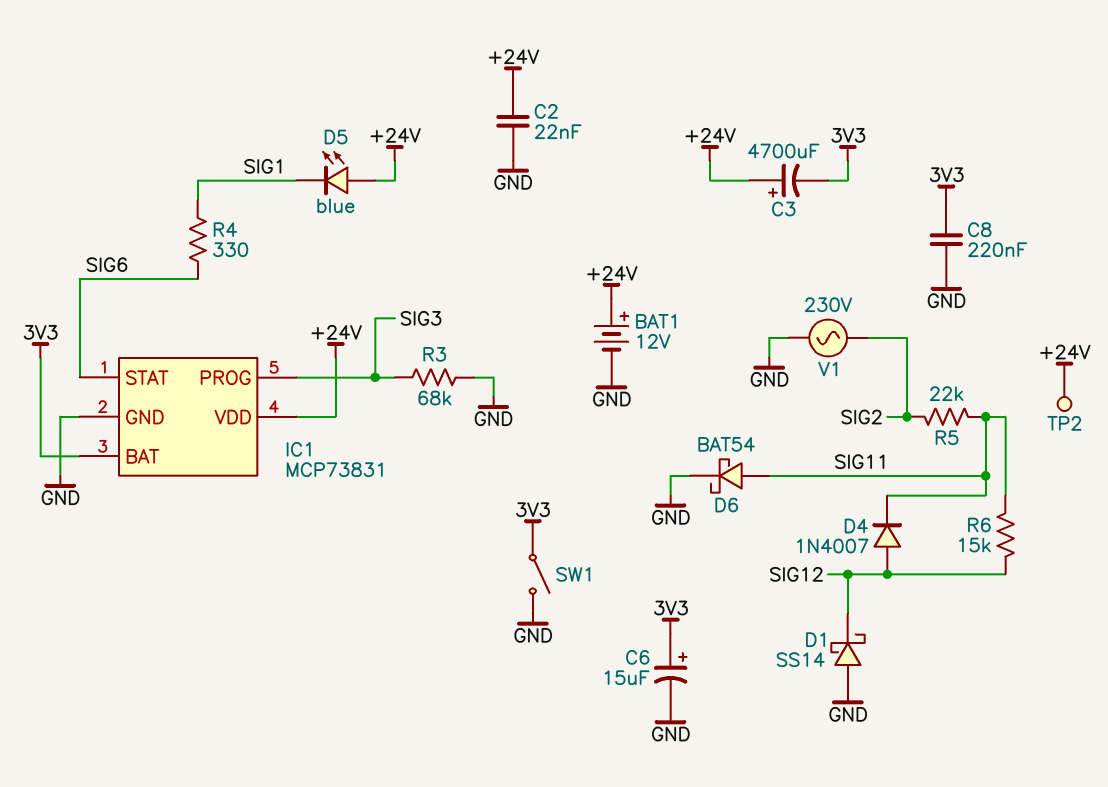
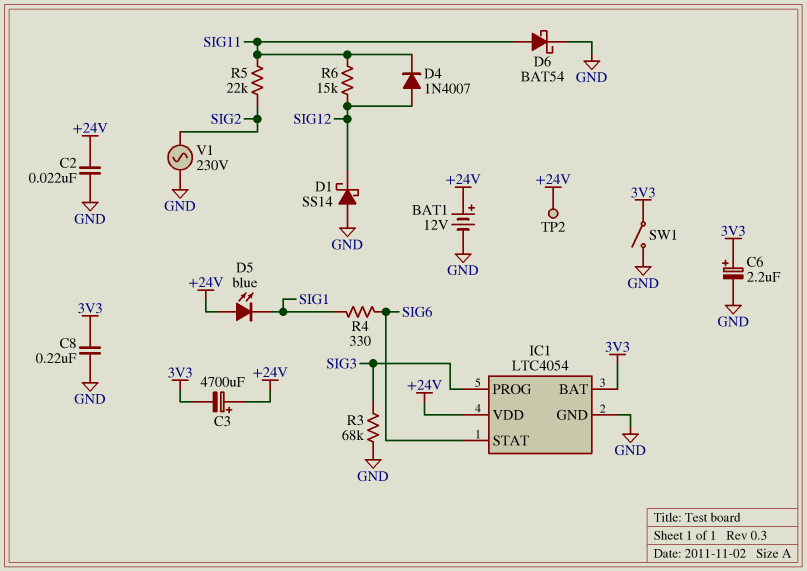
C6: 15uF (plus 3V3, minus GND) -> 2.2uF (plus 3V3, minus GND)
IC1: MCP73831 -> LTC4054

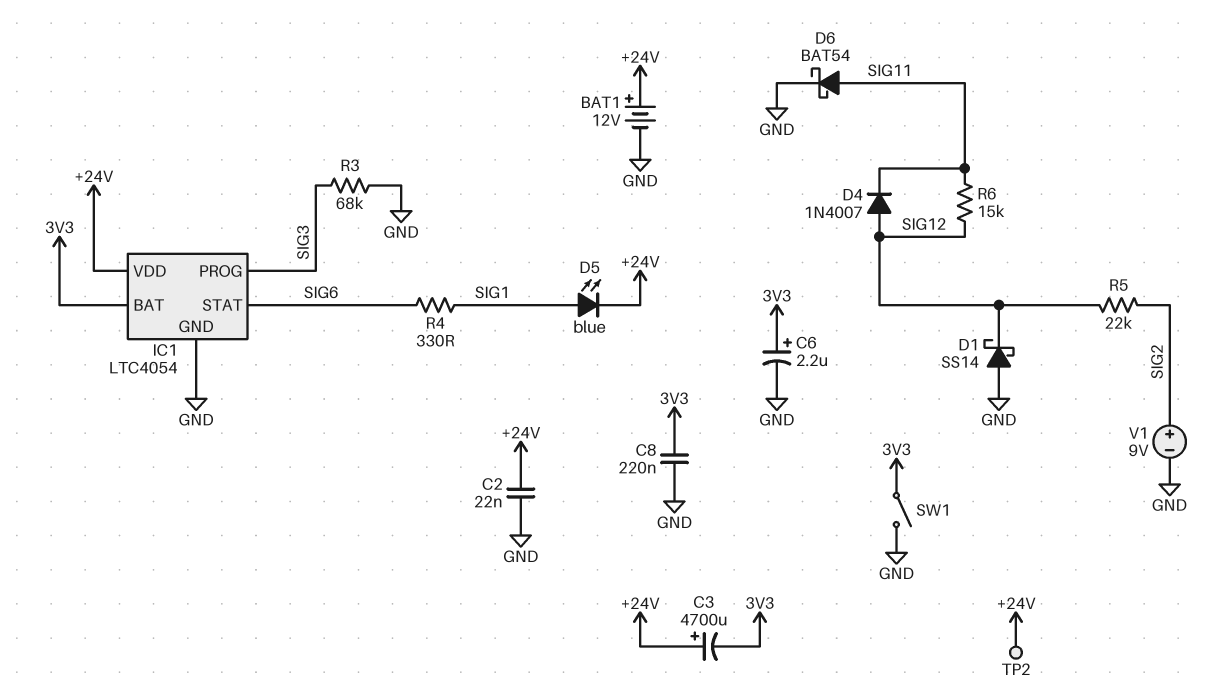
D5: LED blue (A +24V, K SIG1) -> LED blue (A SIG1, K +24V)
R5: 22k (SIG2, SIG11) -> 22k (SIG2, SIG12)
V1: AC 230V (GND, SIG2) -> 9V (plus SIG2, minus GND)

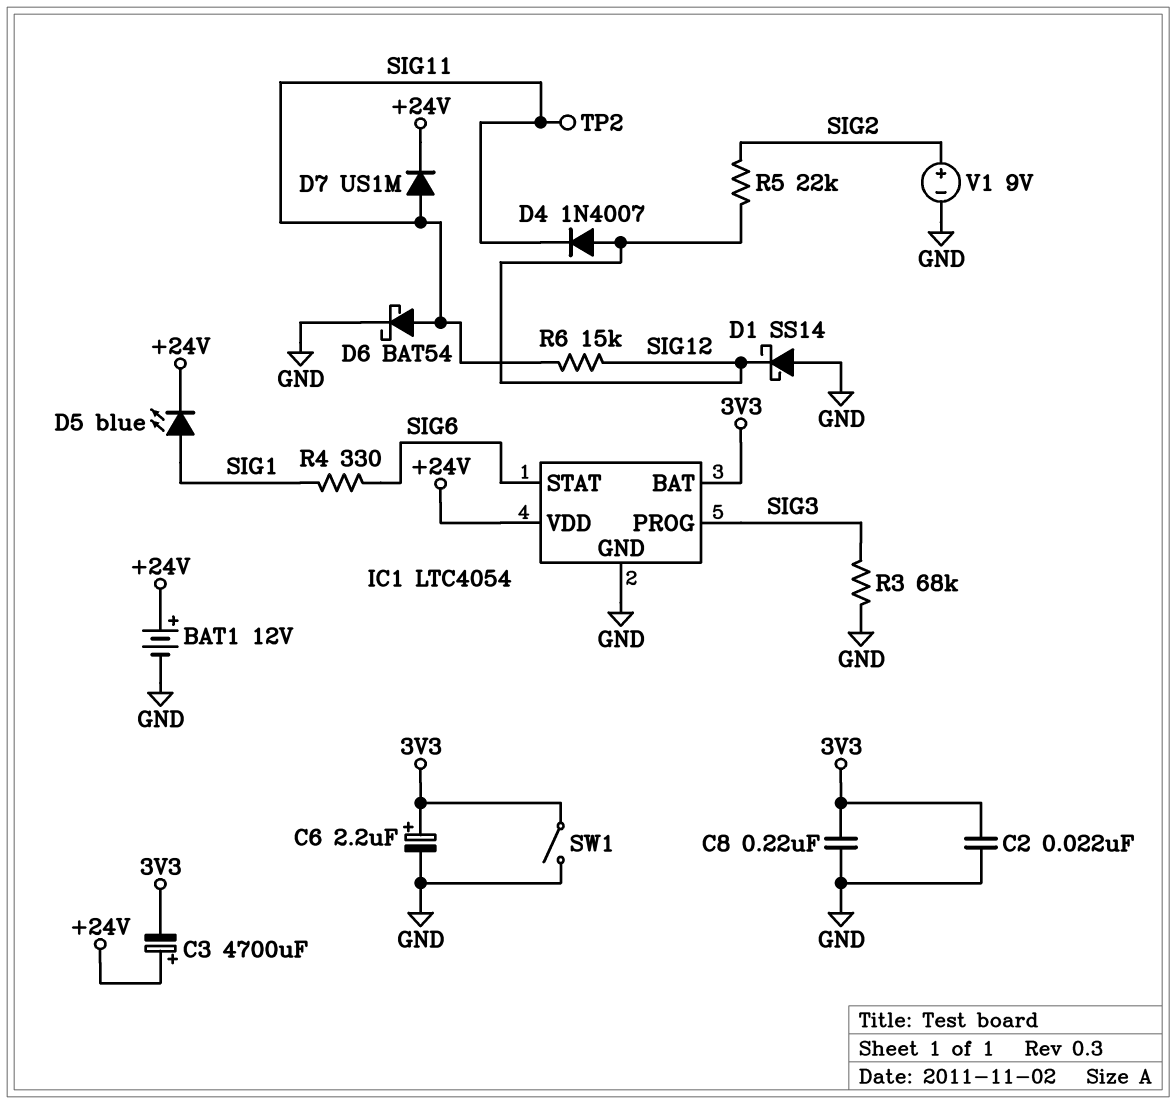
C2: 22nF (+24V, GND) -> 22nF (3V3, GND)
D7: none -> diode US1M (A SIG11, K +24V)
TP2: test point (+24V) -> test point (SIG11)

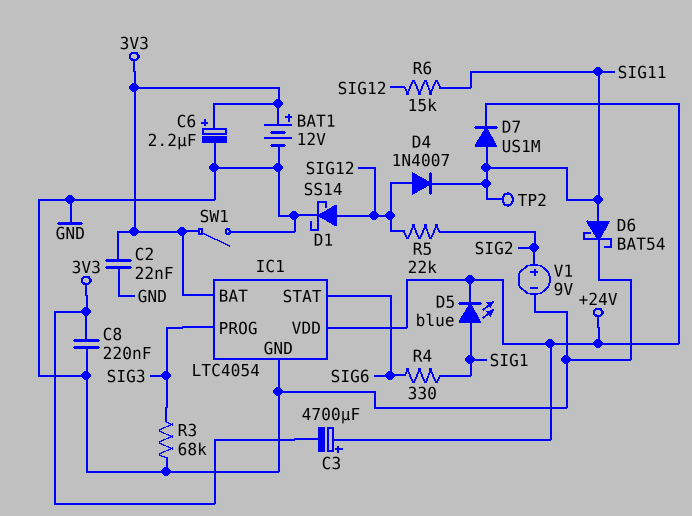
BAT1: 12V (plus +24V, minus GND) -> 12V (plus 3V3, minus GND)
D1: schottky SS14 (A GND, K SIG12) -> schottky SS14 (A SIG12, K GND)

